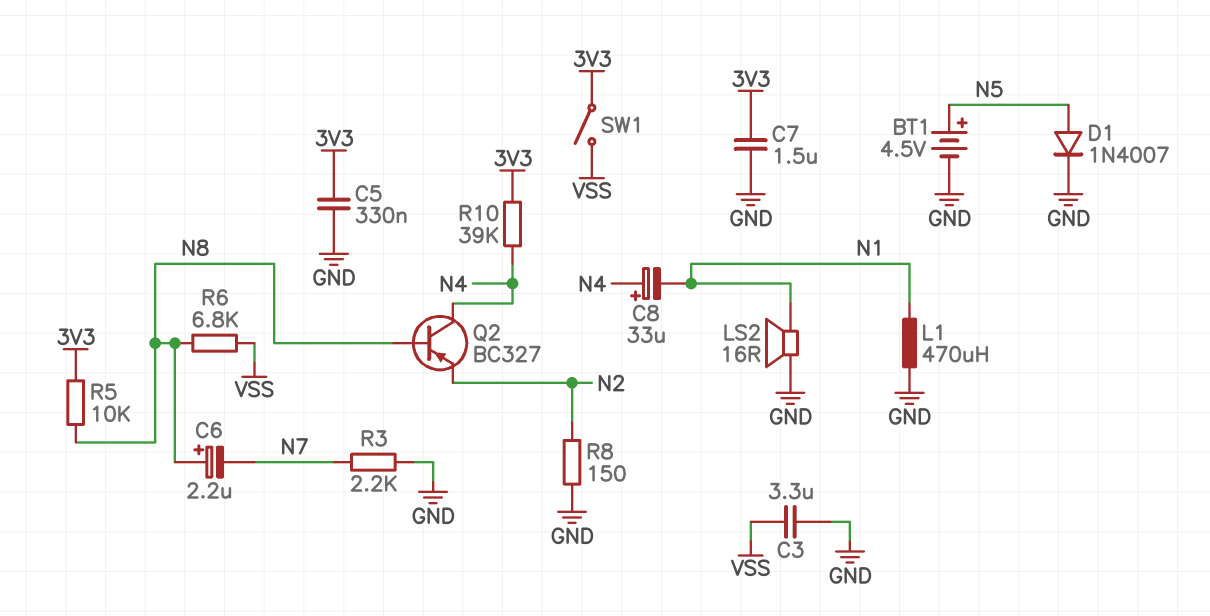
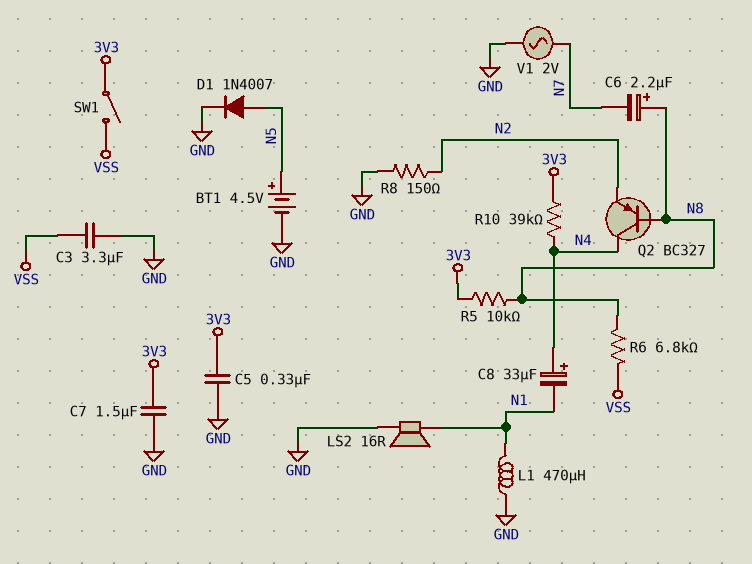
R3: 2.2k (GND, N7) -> none
V1: none -> AC 2V (GND, N7)

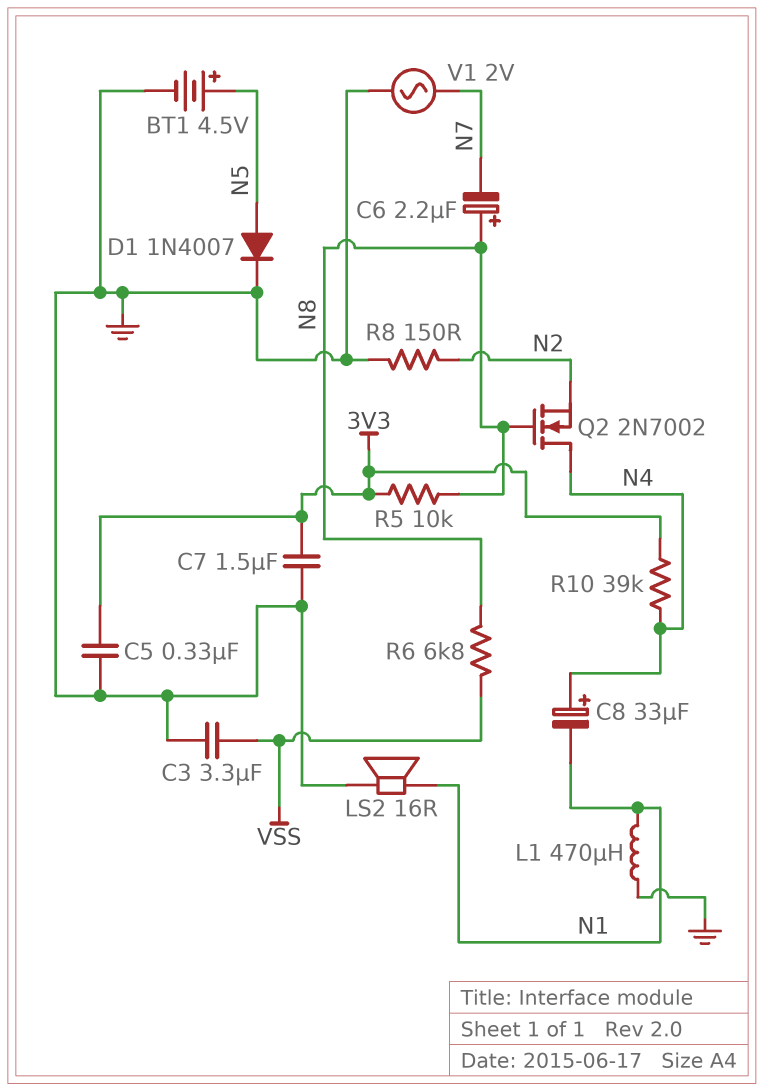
Q2: PNP BC327 (B N8, C N4, E N2) -> NMOS 2N7002 (G N8, D N4, S N2)
SW1: switch (3V3, VSS) -> none

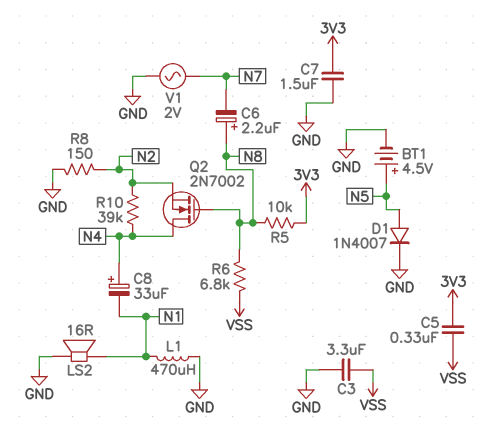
C5: 330nF (3V3, GND) -> 330nF (3V3, VSS)
R10: 39k (3V3, N4) -> 39k (N2, N4)

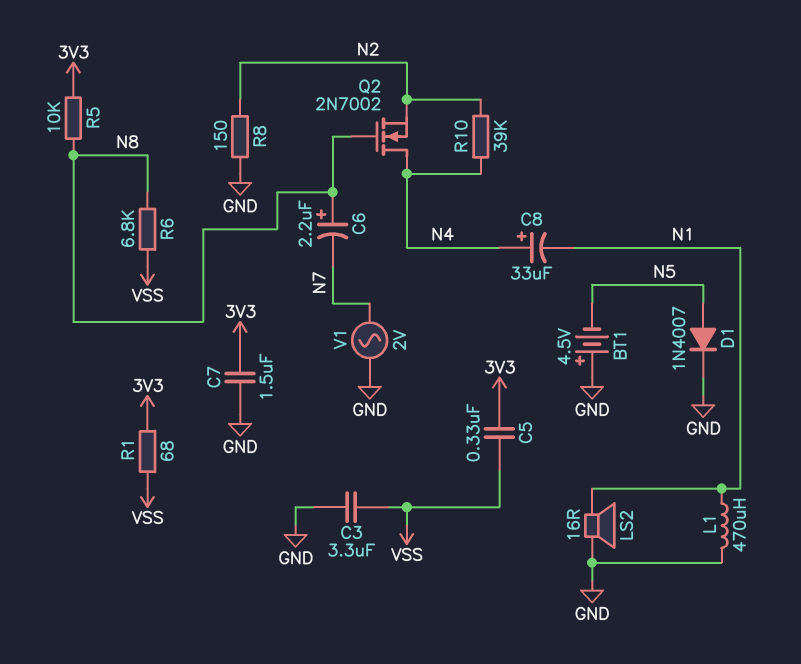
BT1: 4.5V (plus N5, minus GND) -> 4.5V (plus GND, minus N5)
R1: none -> 68 (3V3, VSS)

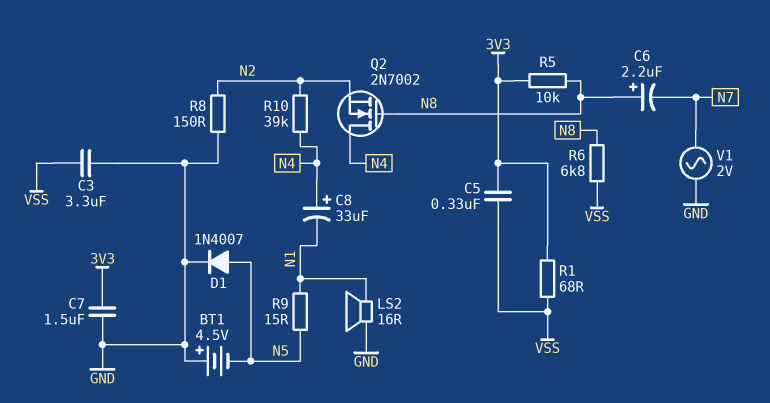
L1: 470uH (GND, N1) -> none
R9: none -> 15 (N1, N5)

